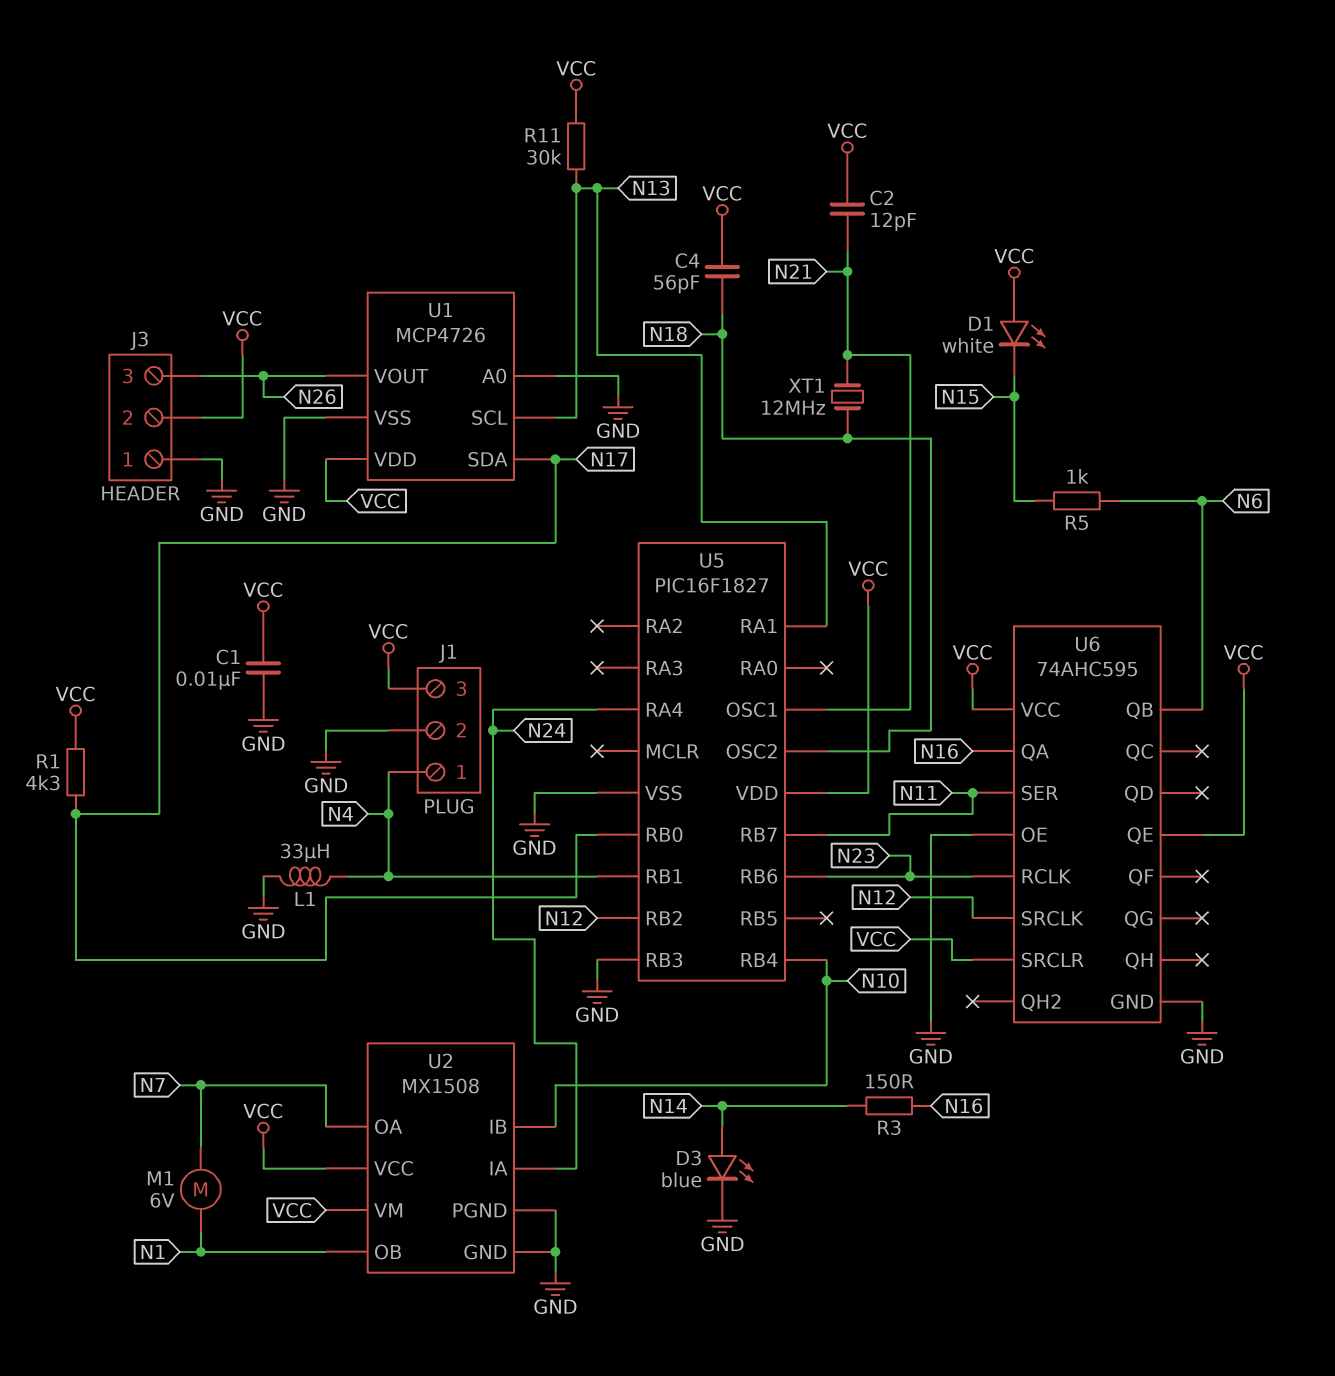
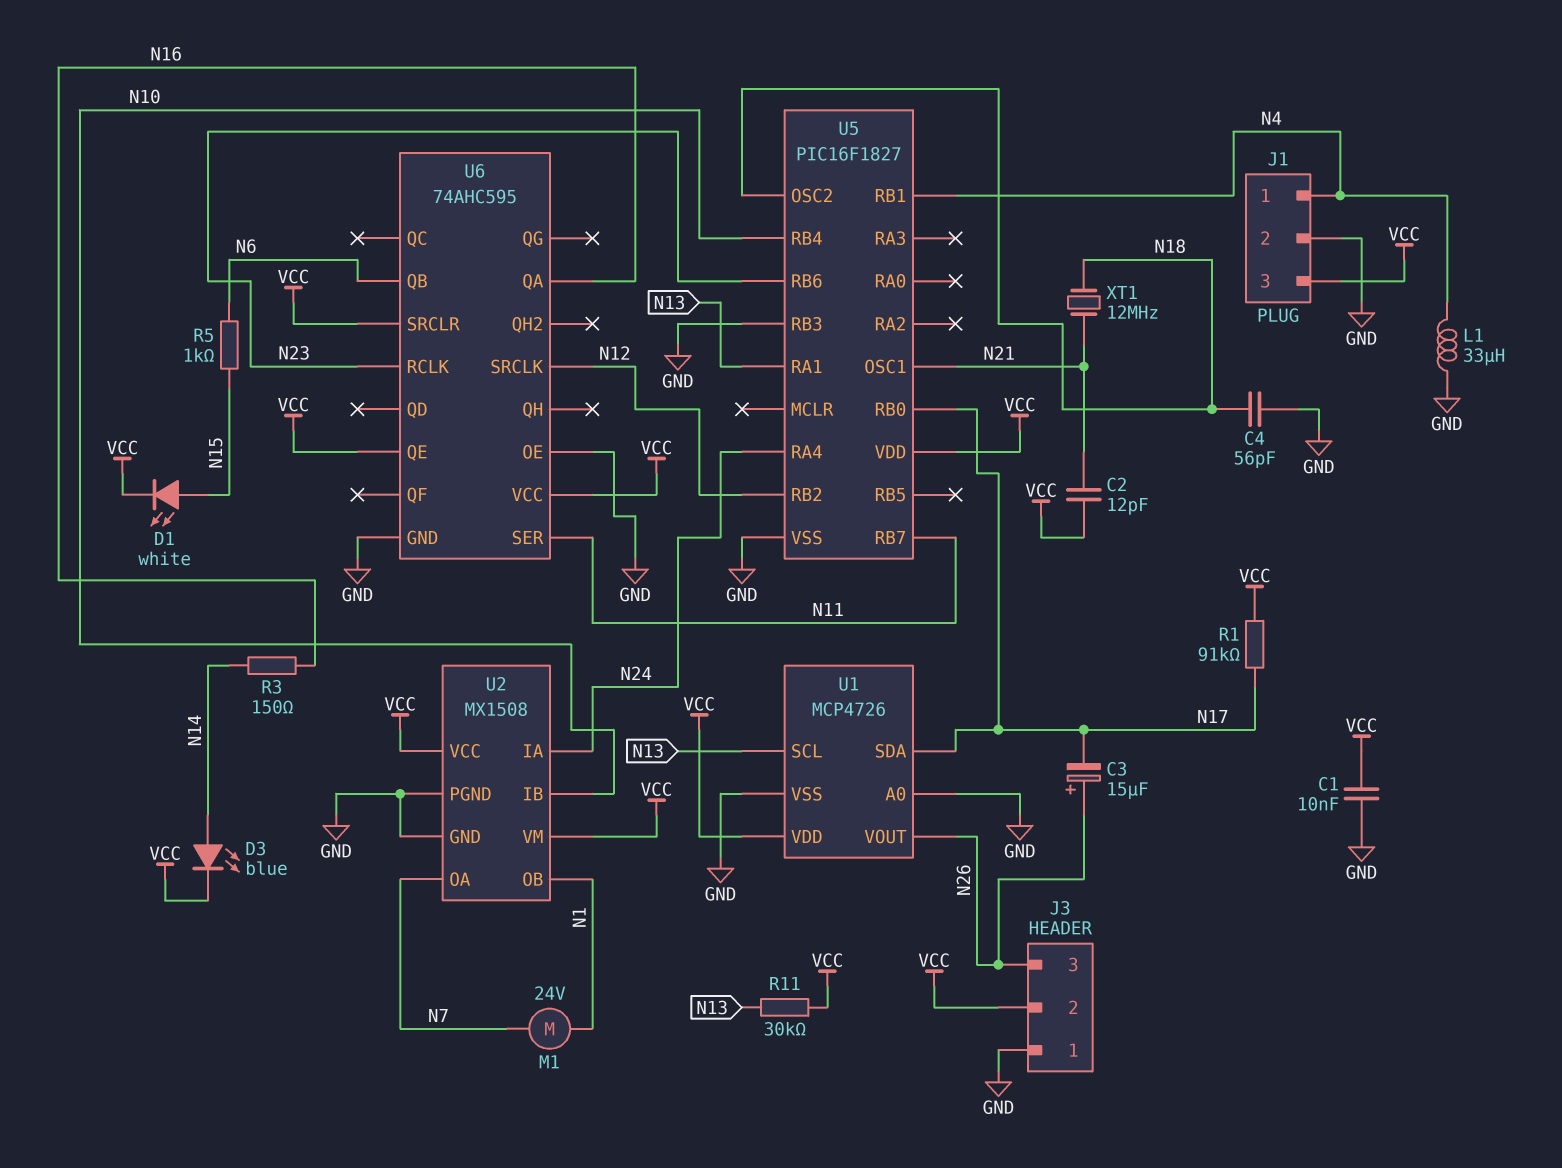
C3: none -> 15uF (plus N26, minus N17)
C4: 56pF (N18, VCC) -> 56pF (GND, N18)
D1: LED white (A VCC, K N15) -> LED white (A N15, K VCC)
D3: LED blue (A N14, K GND) -> LED blue (A N14, K VCC)
M1: motor 6V (N1, N7) -> motor 24V (N1, N7)
R1: 4.3k (N17, VCC) -> 91k (N17, VCC)

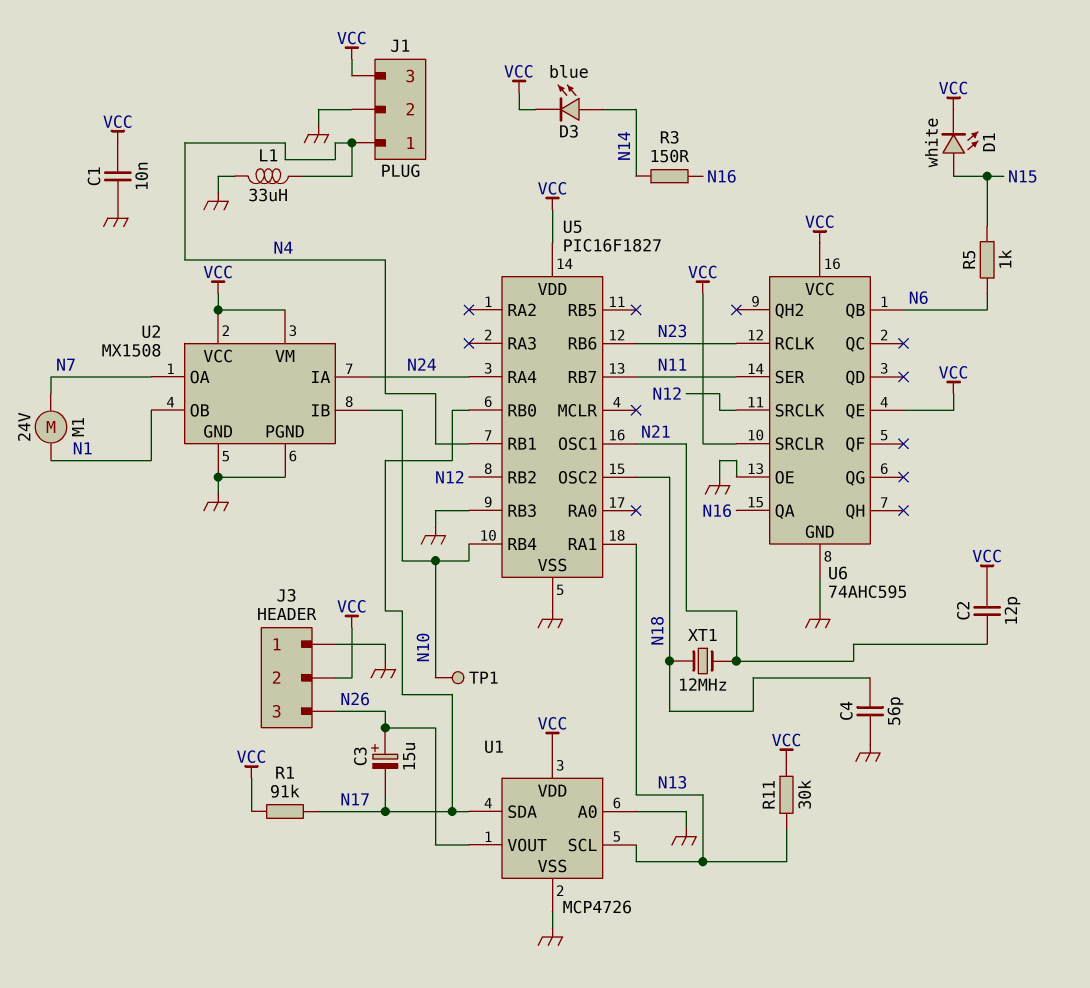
TP1: none -> test point (N10)

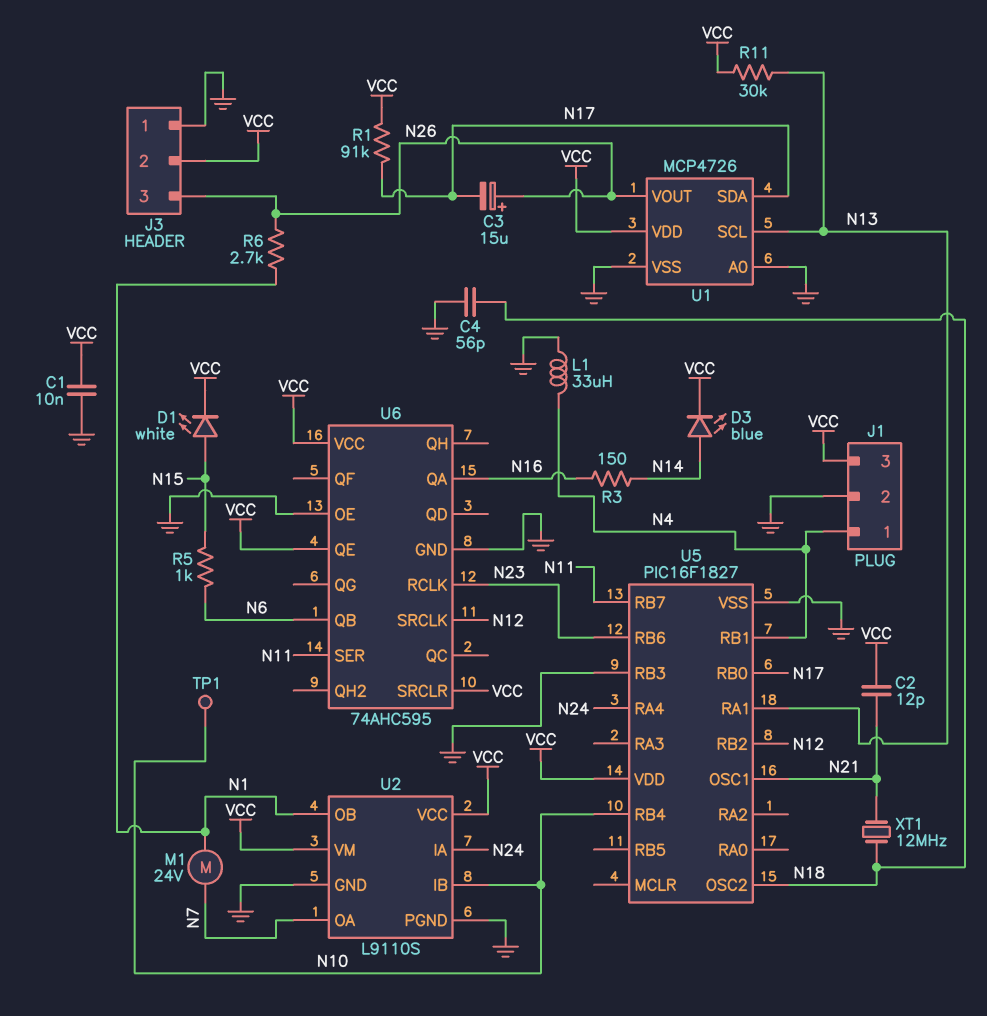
R6: none -> 2.7k (N1, N26)
U2: MX1508 -> L9110S

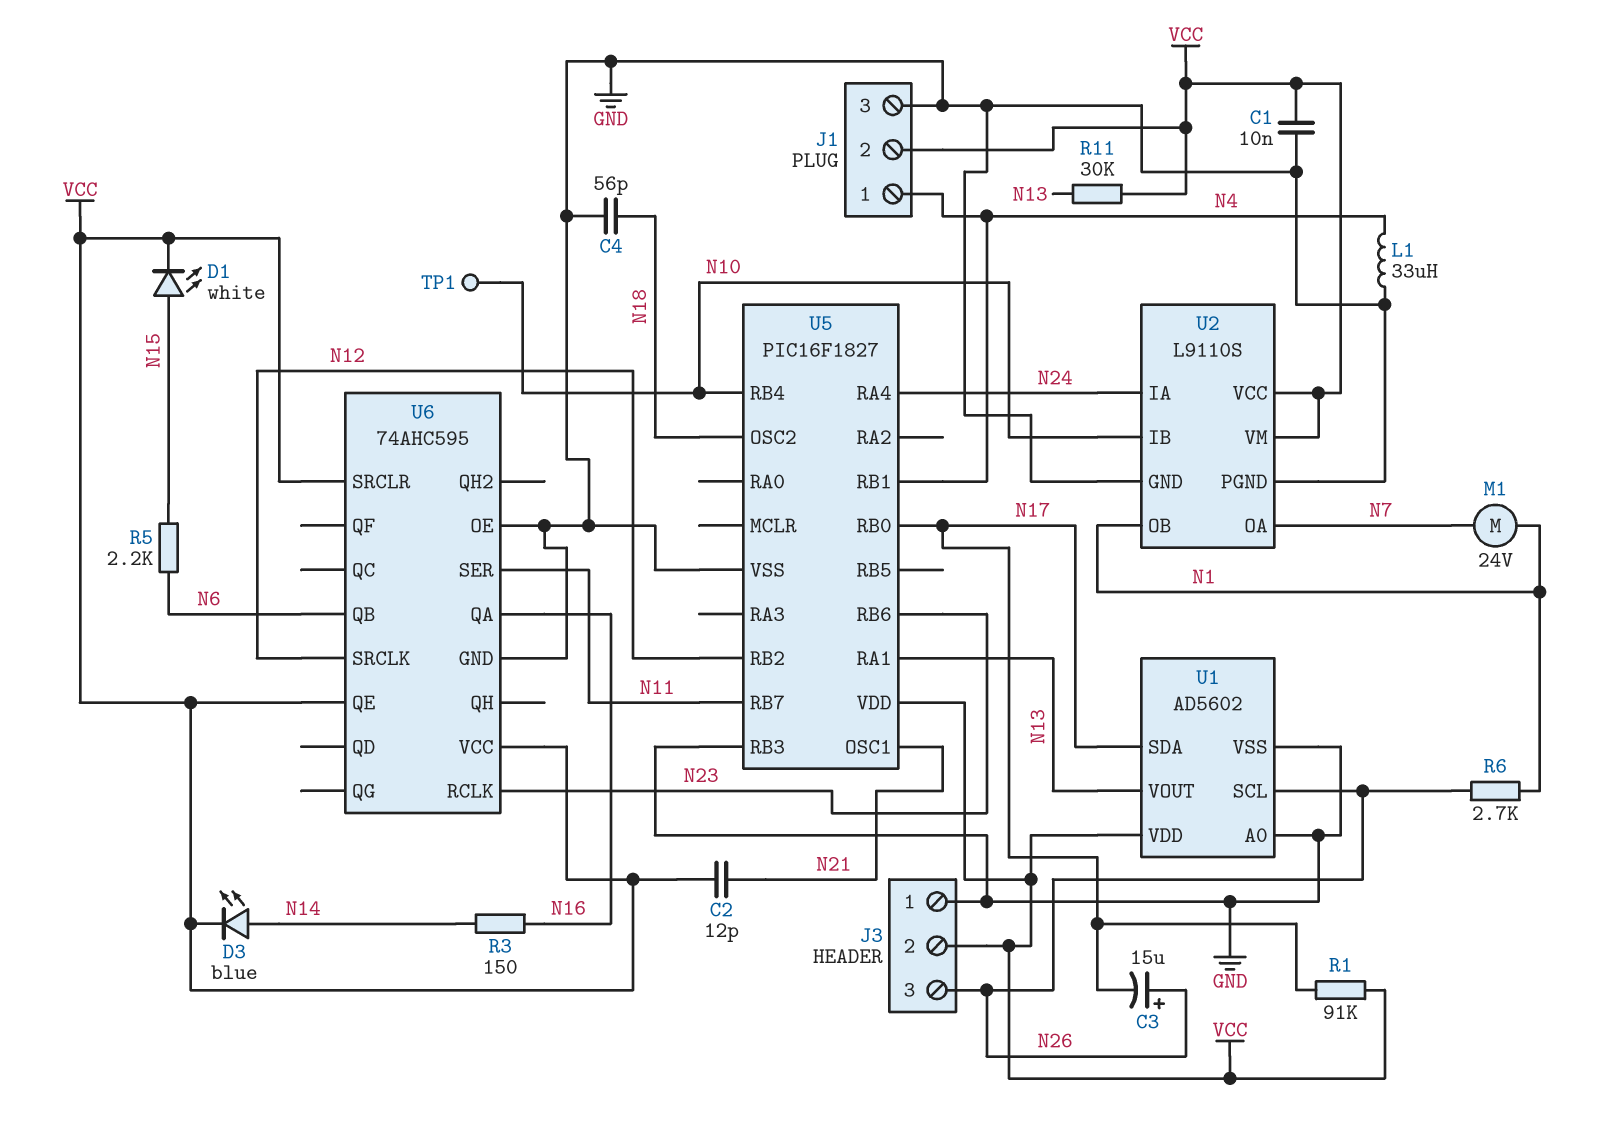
J1 pin 2: GND -> VCC
J1 pin 3: VCC -> GND
R5: 1k (N6, N15) -> 2.2k (N6, N15)
U1: MCP4726 -> AD5602
U1 pin SCL: N13 -> N26
U1 pin VOUT: N26 -> N13
XT1: 12MHz (N18, N21) -> none

